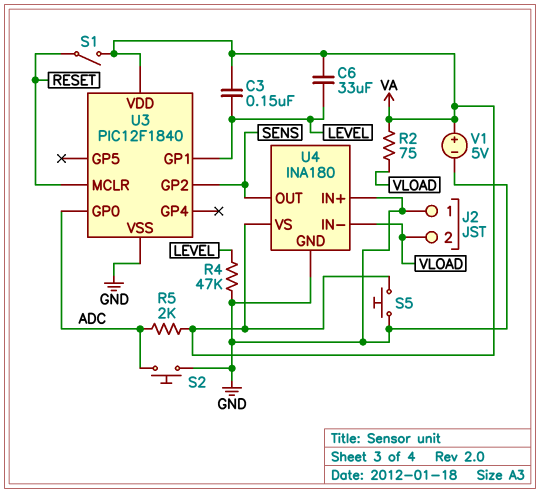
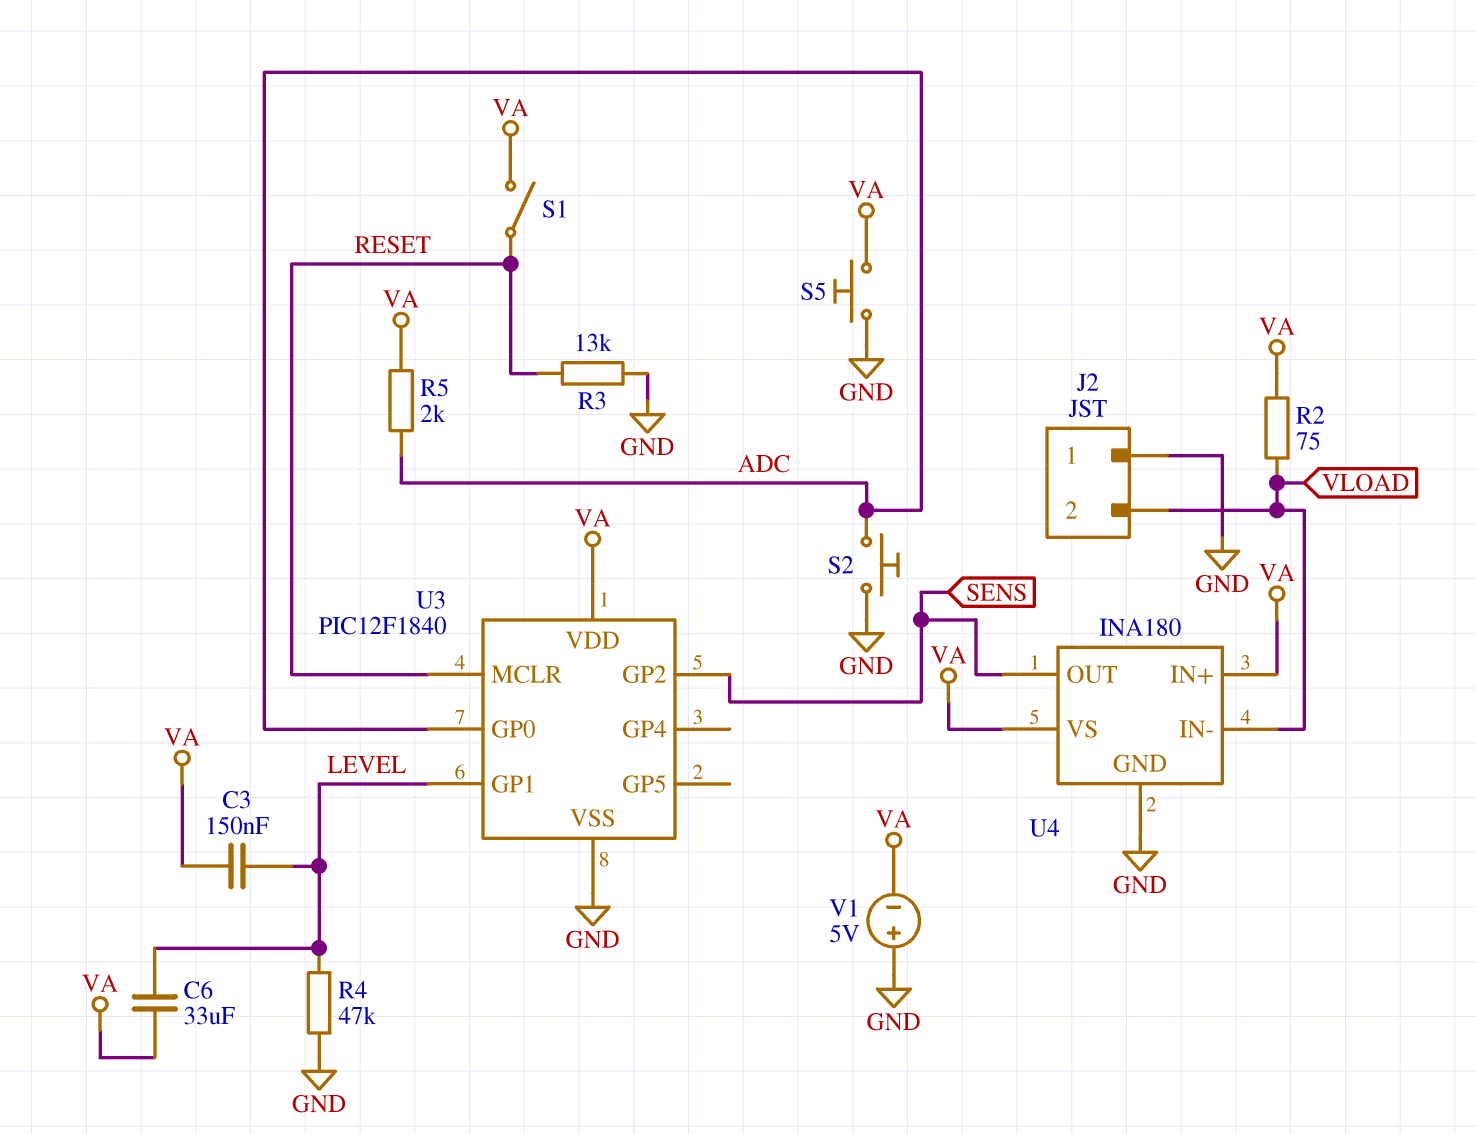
R3: none -> 13k (GND, RESET)
U4 pin IN+: GND -> VA
V1: 5V (plus VA, minus GND) -> 5V (plus GND, minus VA)

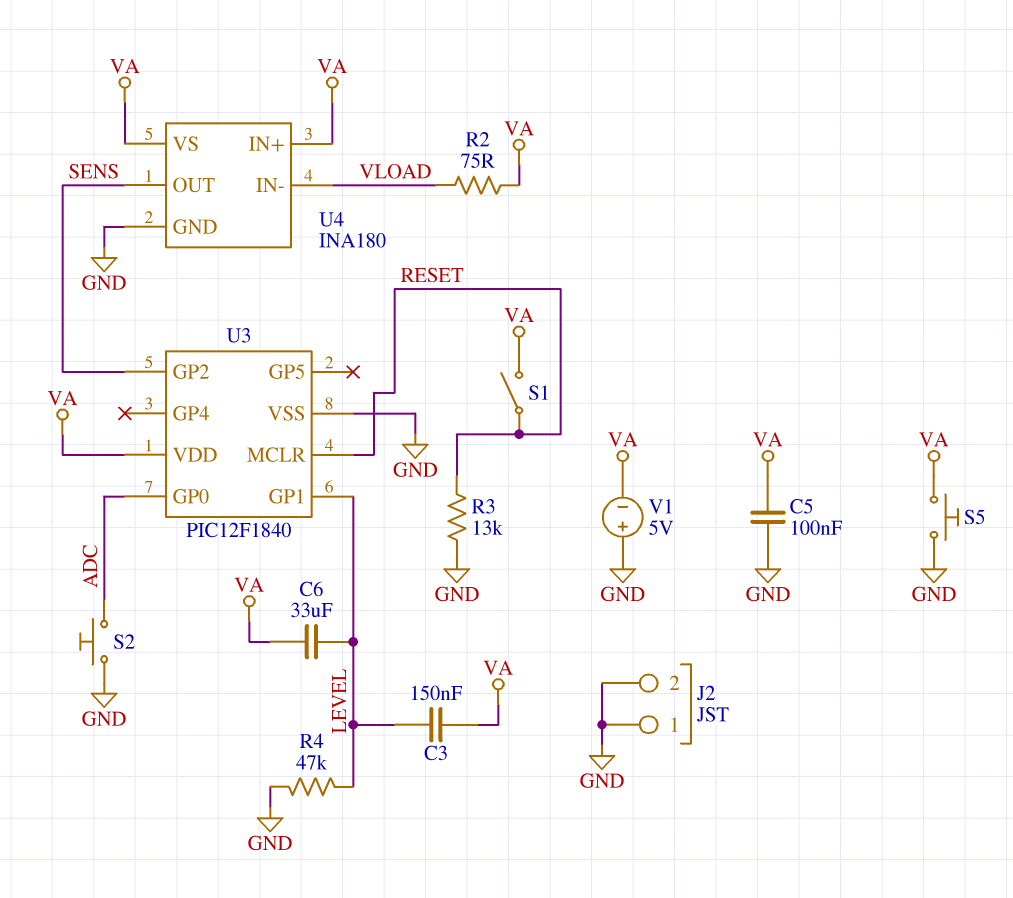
C5: none -> 100nF (GND, VA)
J2 pin 2: VLOAD -> GND
R5: 2k (ADC, VA) -> none

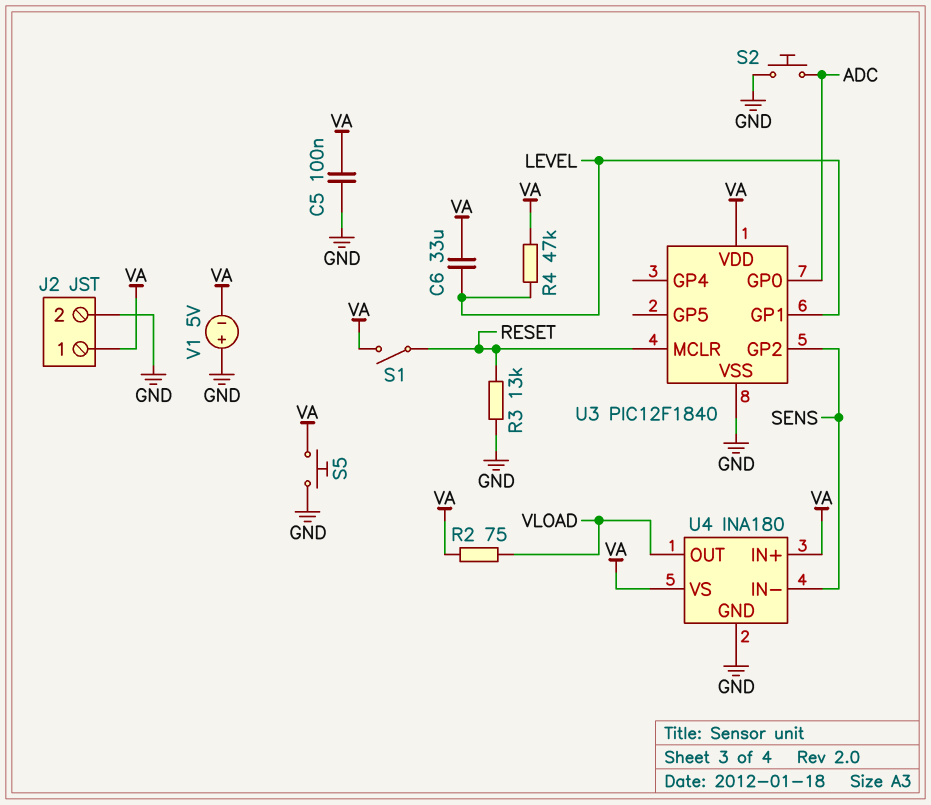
C3: 150nF (LEVEL, VA) -> none
J2 pin 1: GND -> VA
R4: 47k (GND, LEVEL) -> 47k (LEVEL, VA)
U4 pin IN-: VLOAD -> SENS
U4 pin OUT: SENS -> VLOAD

